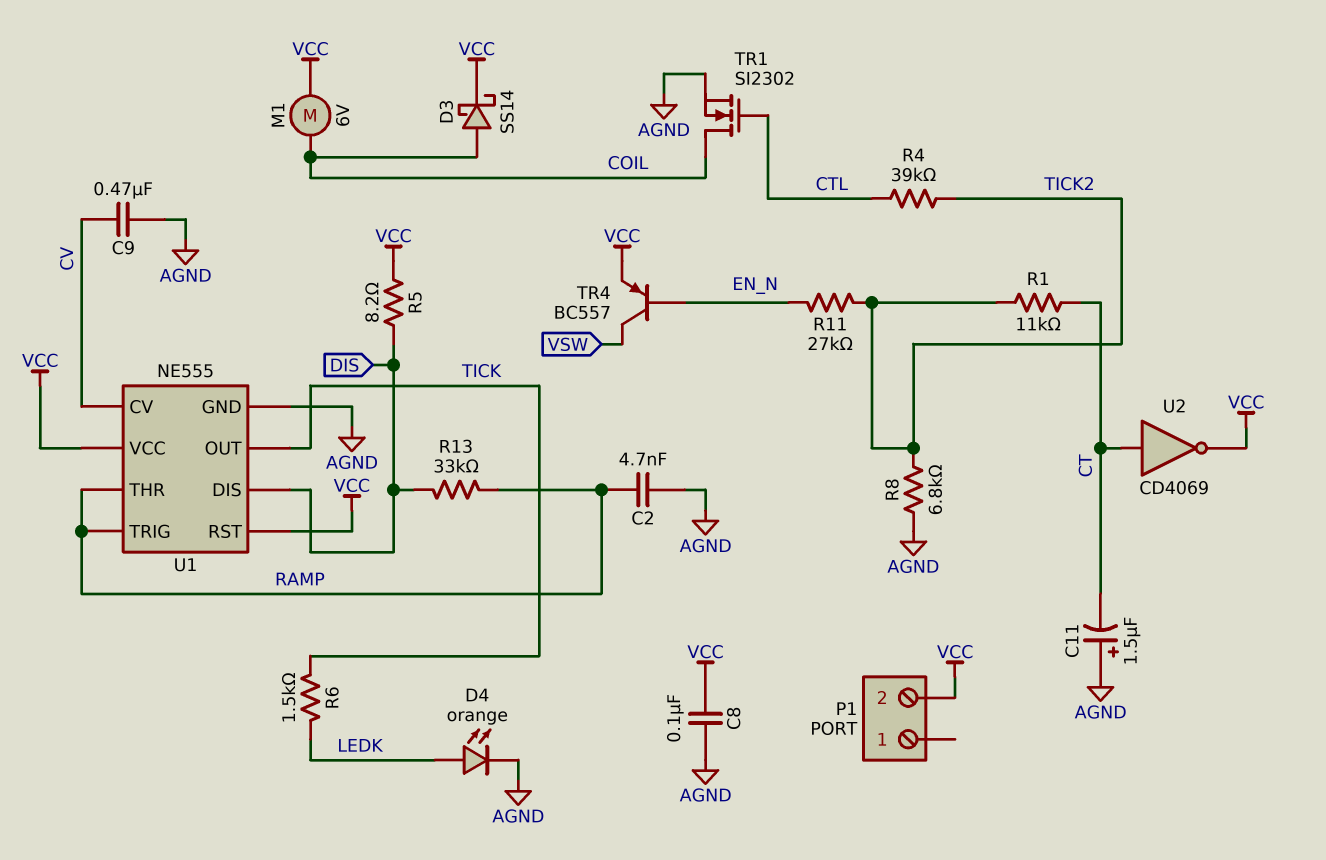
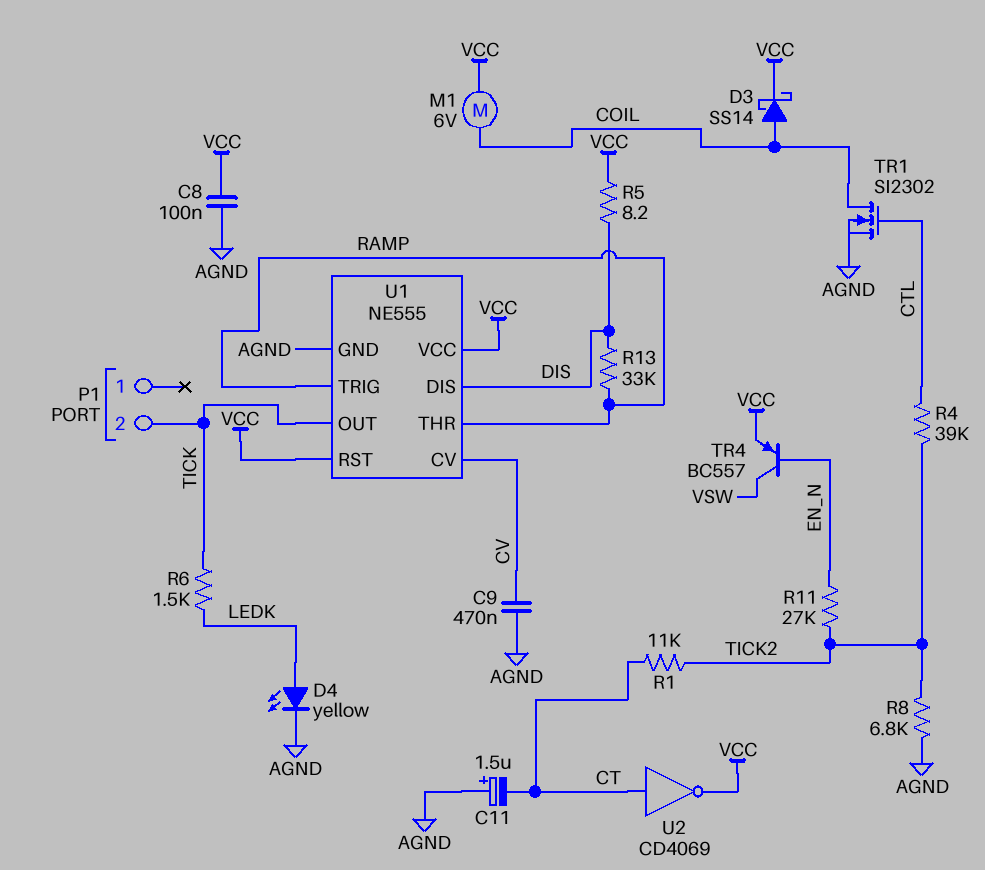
C2: 4.7nF (AGND, RAMP) -> none
D4: LED orange (A LEDK, K AGND) -> LED yellow (A LEDK, K AGND)
P1 pin 2: VCC -> TICK

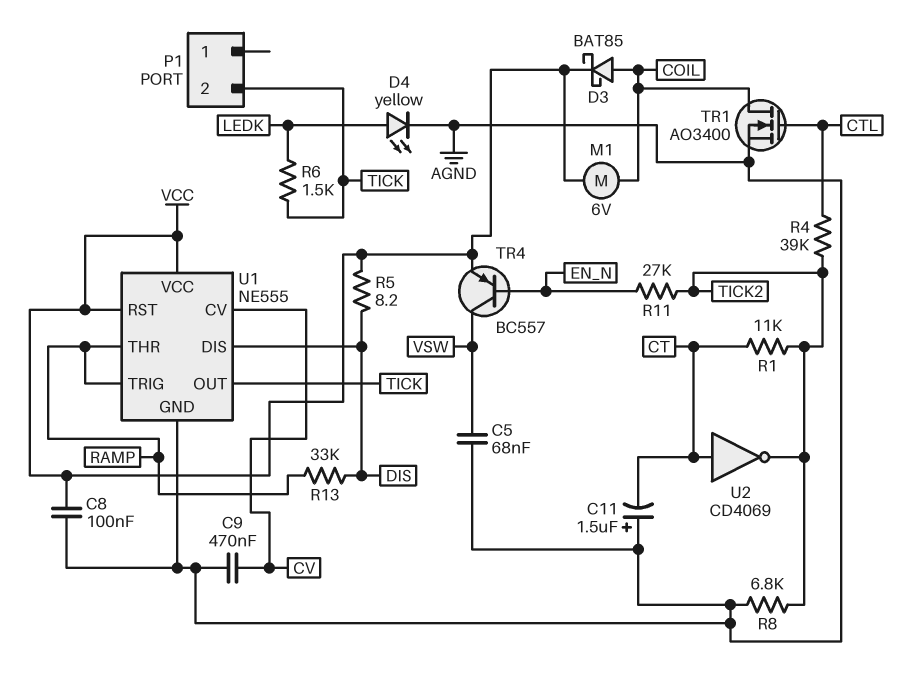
C5: none -> 68nF (AGND, VSW)
D3: schottky SS14 (A COIL, K VCC) -> schottky BAT85 (A COIL, K VCC)
TR1: NMOS SI2302 (G CTL, D COIL, S AGND) -> NMOS AO3400 (G CTL, D COIL, S AGND)
U2: NOT CD4069 (in CT, out VCC) -> NOT CD4069 (in CT, out TICK2)

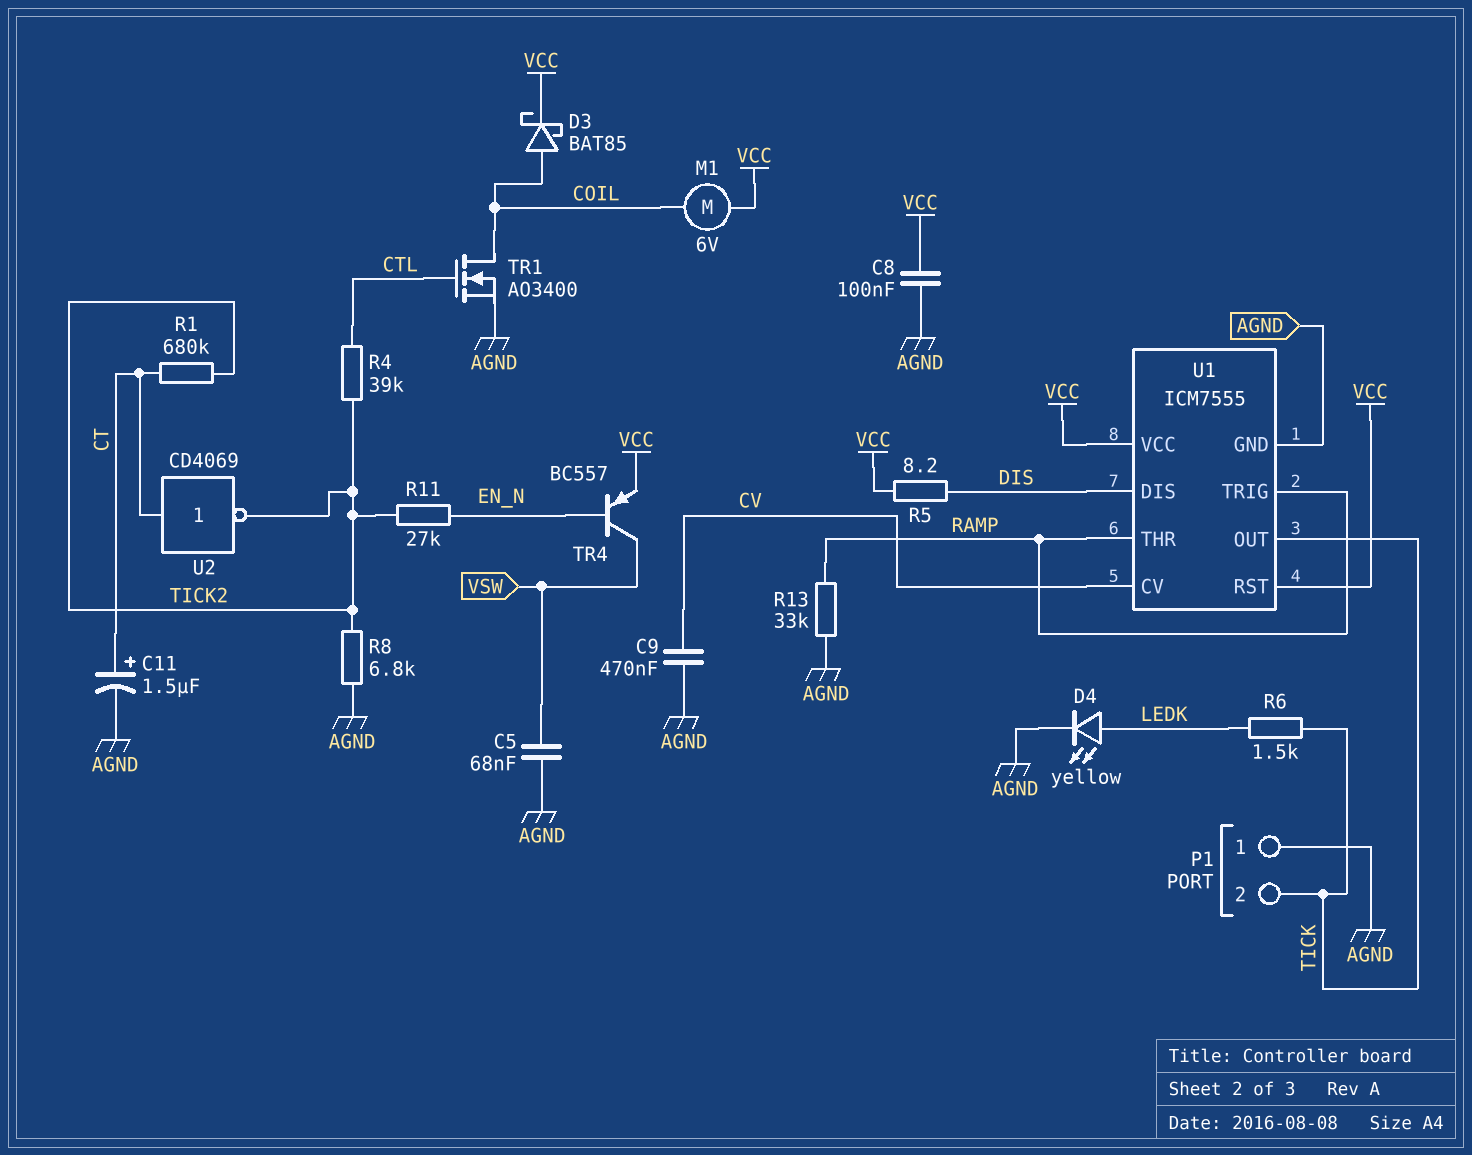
C11: 1.5uF (plus AGND, minus CT) -> 1.5uF (plus CT, minus AGND)
P1 pin 1: none -> AGND
R1: 11k (CT, TICK2) -> 680k (CT, TICK2)
R13: 33k (DIS, RAMP) -> 33k (AGND, RAMP)
U1: NE555 -> ICM7555

